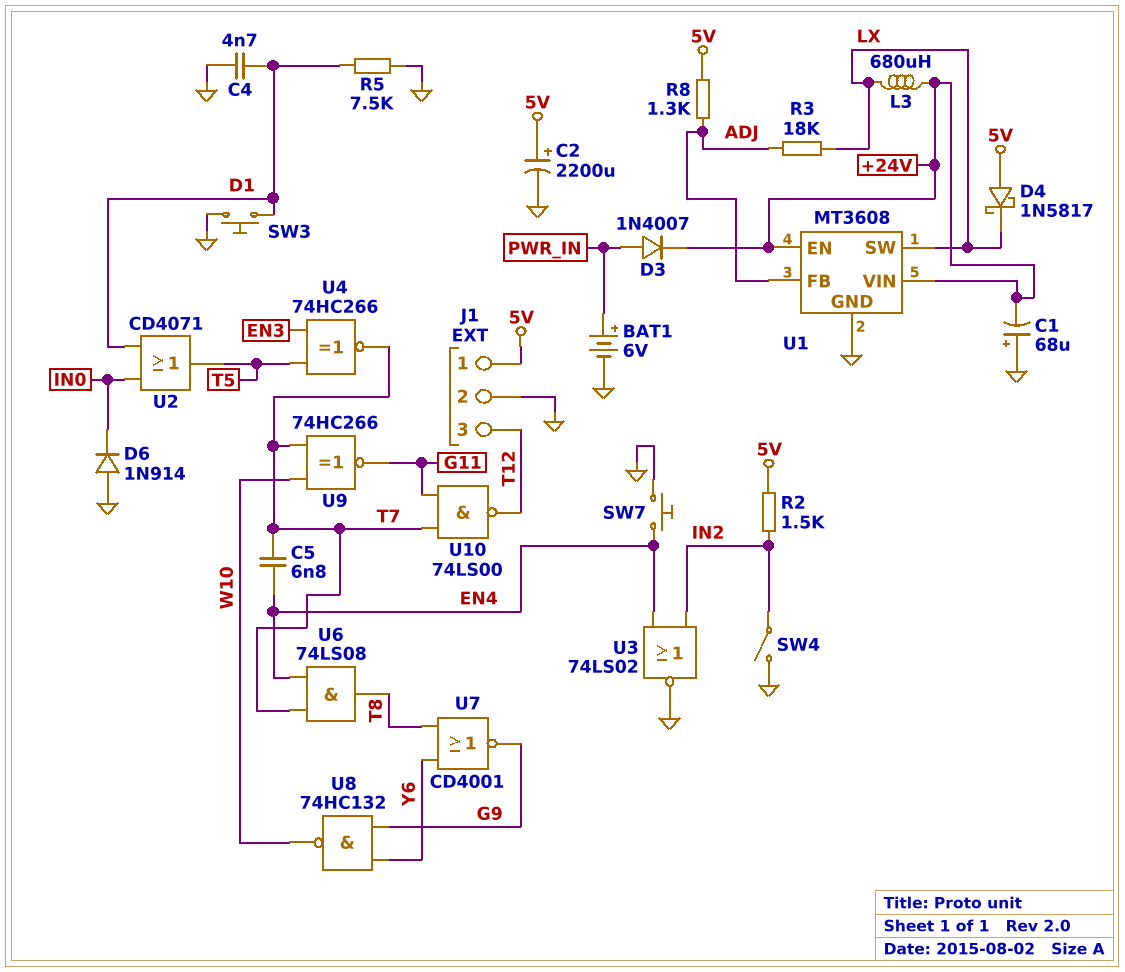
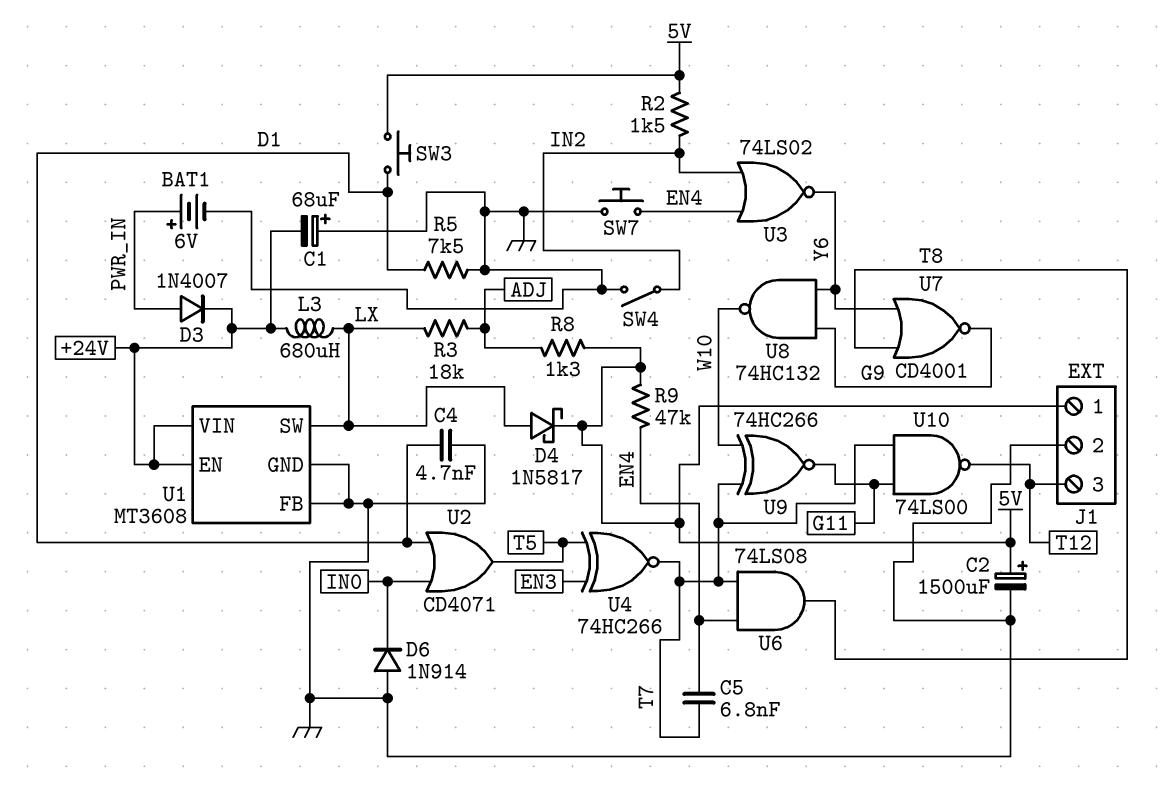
C2: 2200uF (plus 5V, minus GND) -> 1500uF (plus 5V, minus GND)
D4: schottky 1N5817 (A 5V, K LX) -> schottky 1N5817 (A LX, K 5V)
R9: none -> 47k (5V, EN4)
SW3: button (D1, GND) -> button (5V, D1)
U1 pin FB: ADJ -> GND
U3: NOR 74LS02 (in EN4, in IN2, out GND) -> NOR 74LS02 (in EN4, in IN2, out Y6)

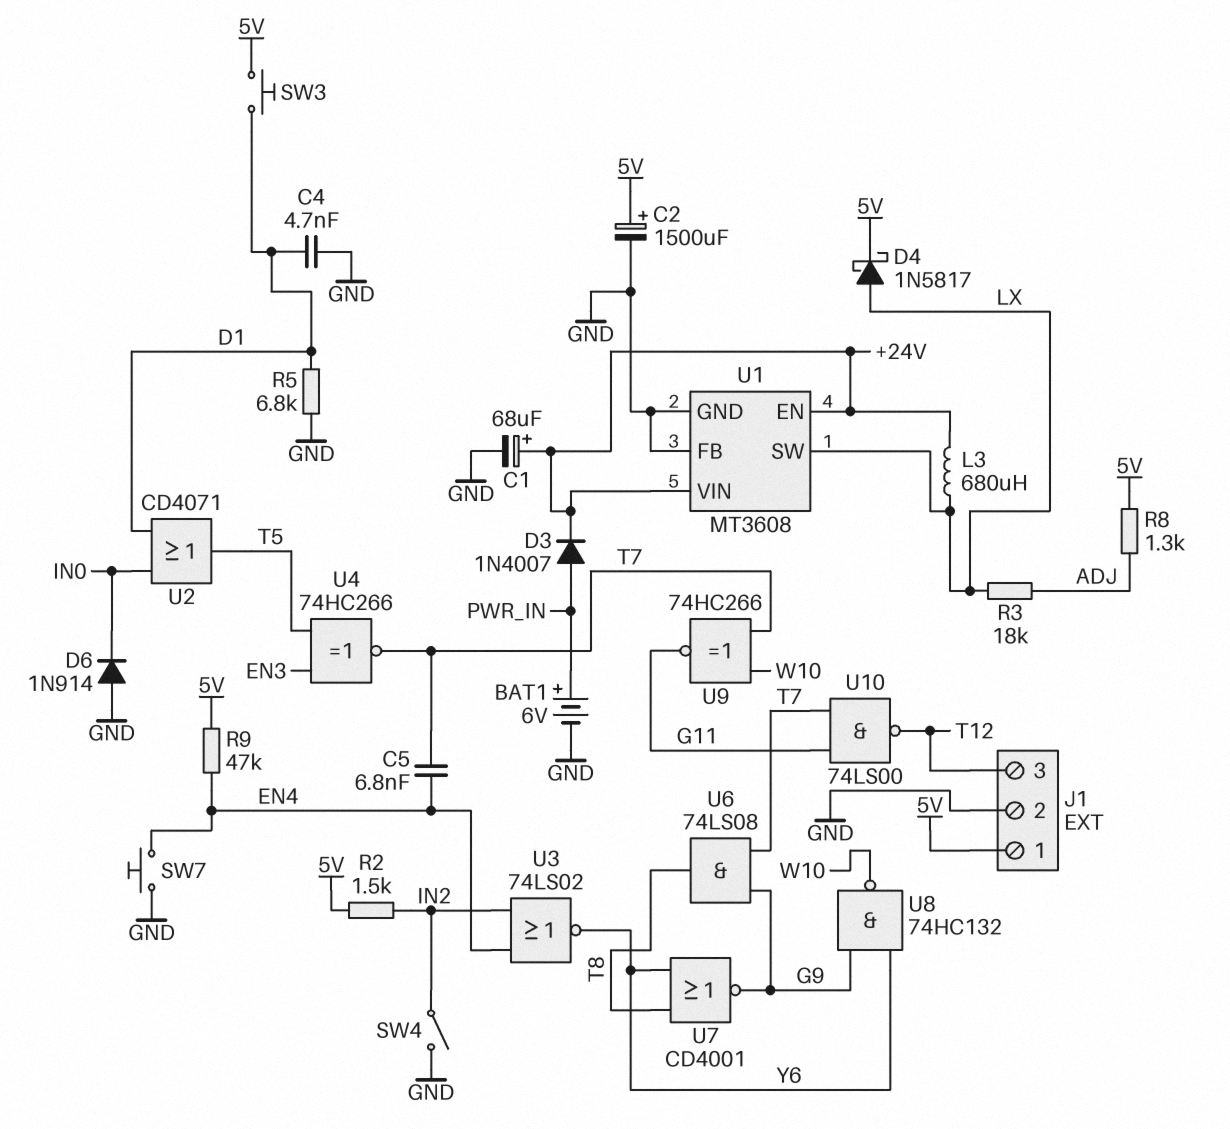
C1: 68uF (plus GND, minus +24V) -> 68uF (plus +24V, minus GND)
R5: 7.5k (D1, GND) -> 6.8k (D1, GND)
U6: AND 74LS08 (in EN4, in T7, out T8) -> AND 74LS08 (in G9, in T7, out T8)

